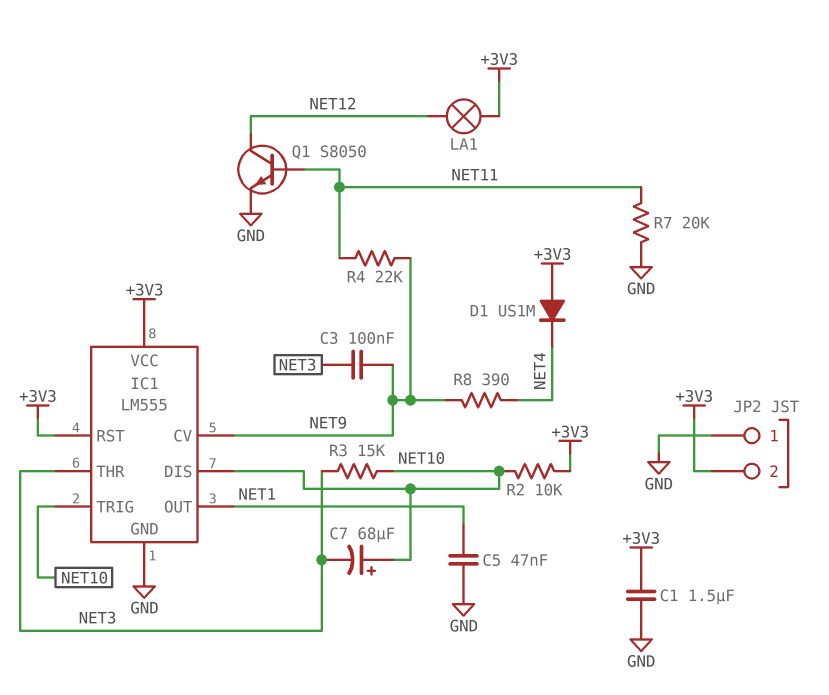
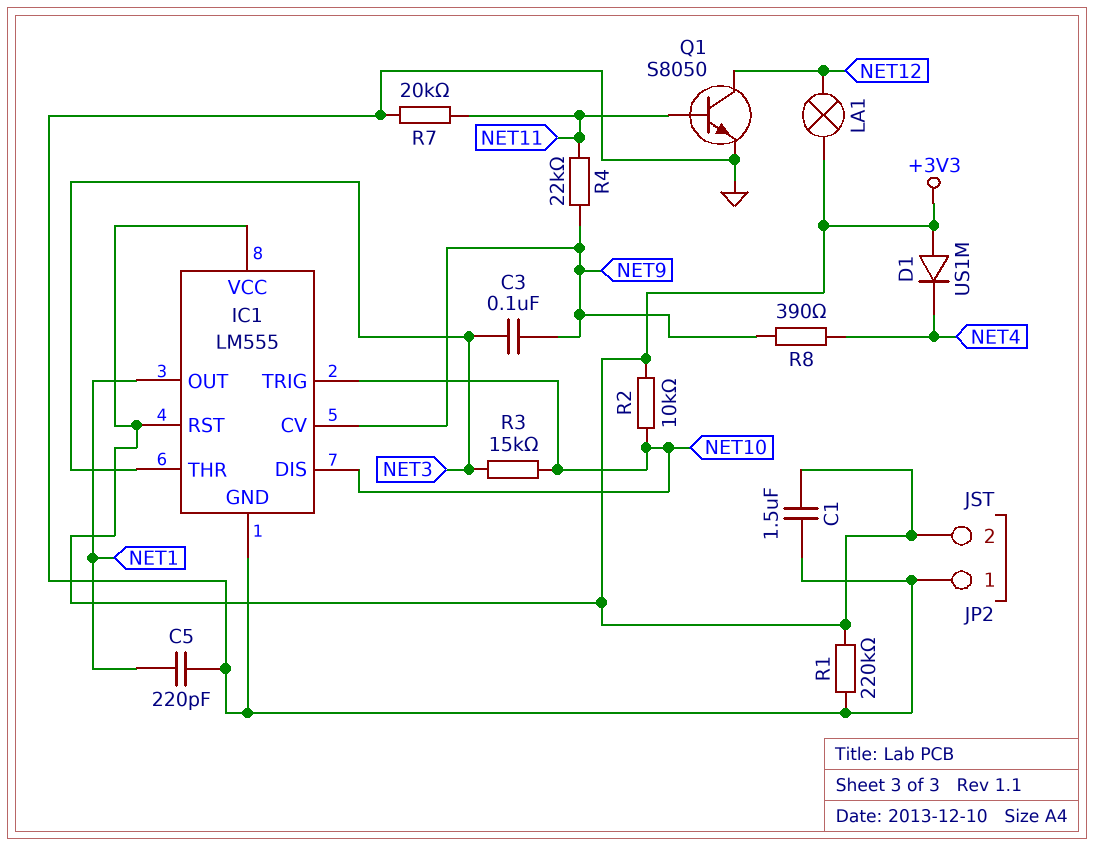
C5: 47nF (GND, NET1) -> 220pF (GND, NET1)
C7: 68uF (plus NET10, minus NET3) -> none
R1: none -> 220k (+3V3, GND)

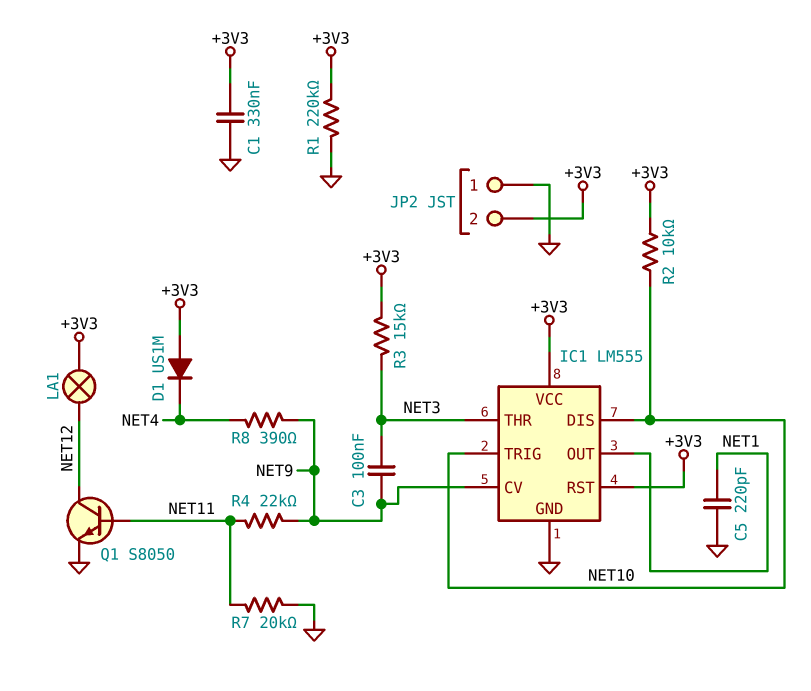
C1: 1.5uF (+3V3, GND) -> 330nF (+3V3, GND)
R3: 15k (NET3, NET10) -> 15k (+3V3, NET3)

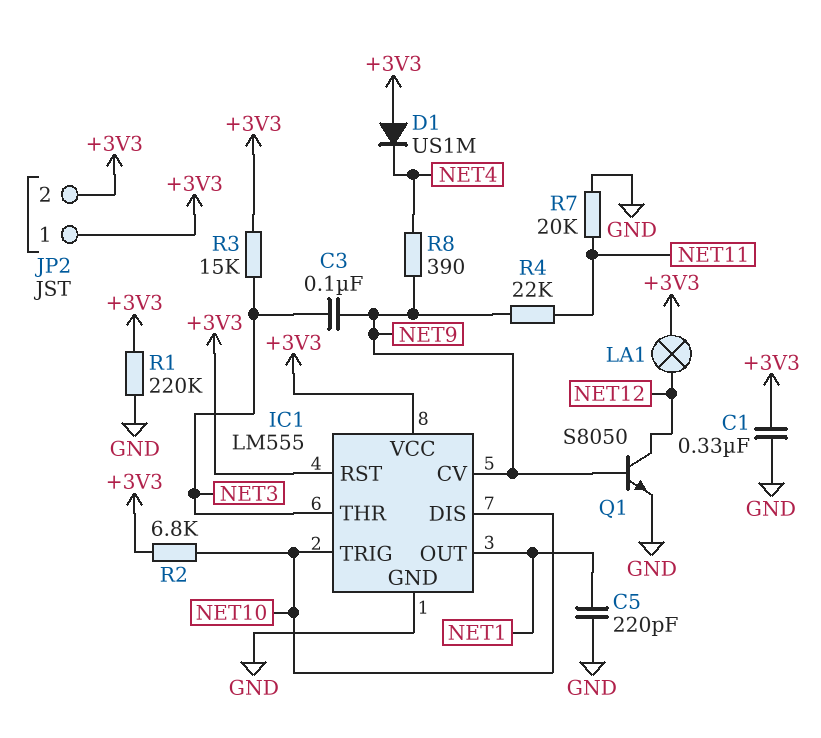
JP2 pin 1: GND -> +3V3
Q1: NPN S8050 (B NET11, C NET12, E GND) -> NPN S8050 (B NET9, C NET12, E GND)
R2: 10k (+3V3, NET10) -> 6.8k (+3V3, NET10)

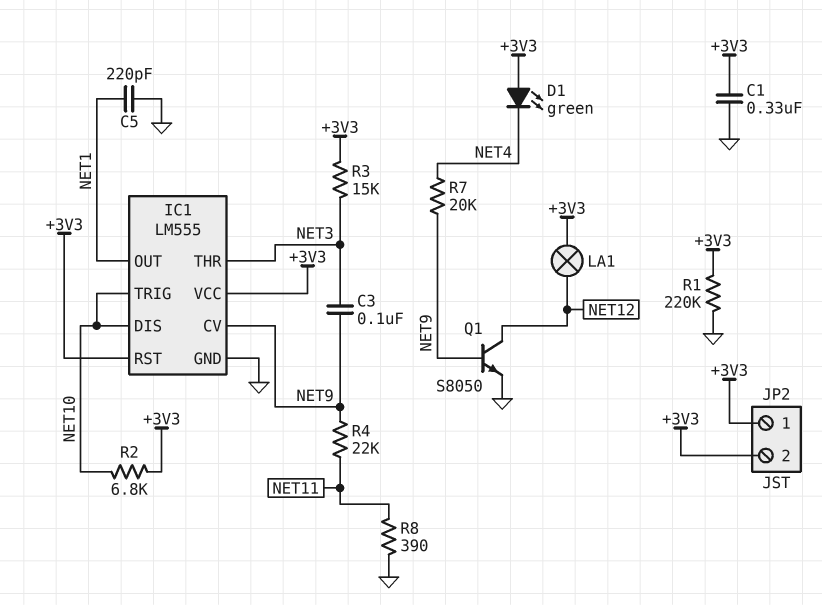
D1: diode US1M (A +3V3, K NET4) -> LED green (A +3V3, K NET4)
R7: 20k (GND, NET11) -> 20k (NET4, NET9)
R8: 390 (NET4, NET9) -> 390 (GND, NET11)

